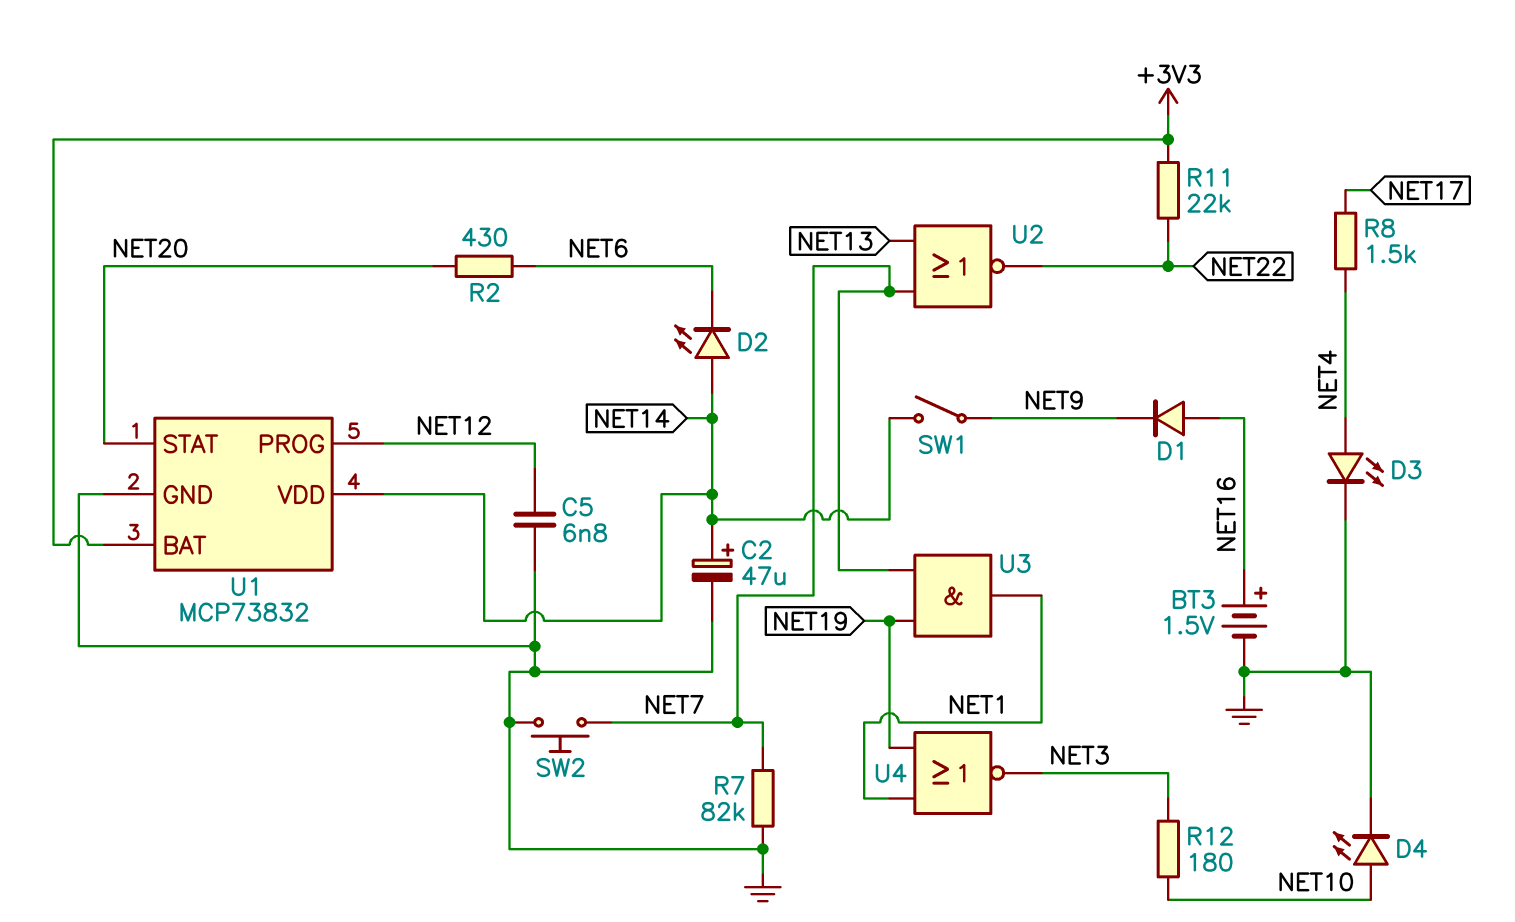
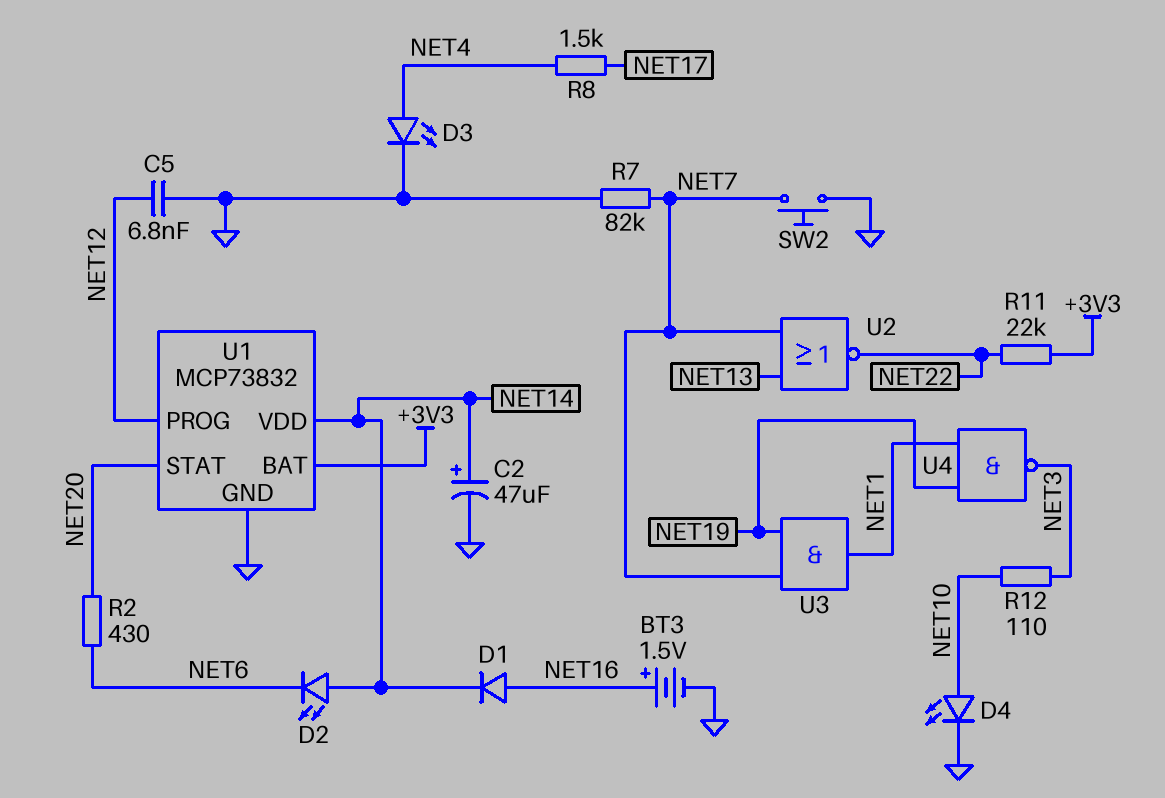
D1: diode (A NET16, K NET9) -> diode (A NET16, K NET14)
R12: 180 (NET3, NET10) -> 110 (NET3, NET10)
SW1: switch (NET9, NET14) -> none
U4: NOR (in NET1, in NET19, out NET3) -> NAND (in NET1, in NET19, out NET3)

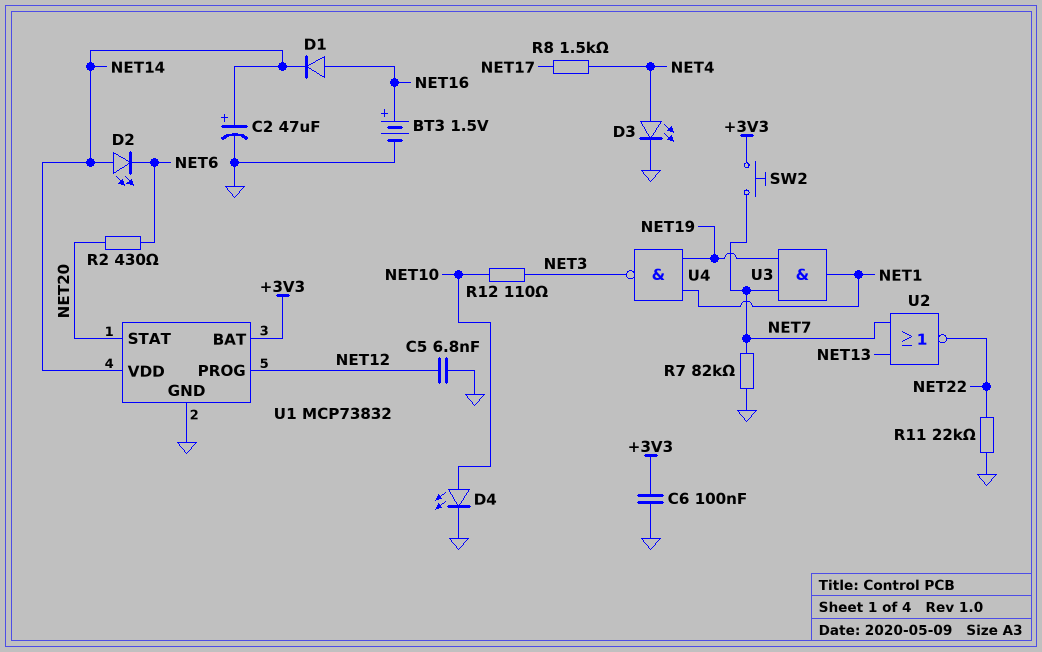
C6: none -> 100nF (+3V3, GND)
R11: 22k (+3V3, NET22) -> 22k (GND, NET22)
SW2: button (GND, NET7) -> button (+3V3, NET7)

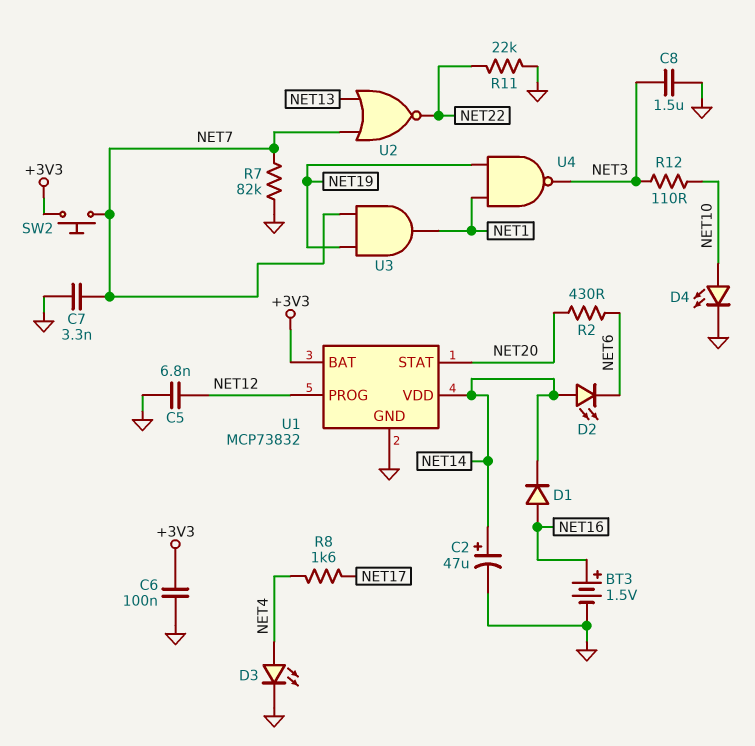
C7: none -> 3.3nF (GND, NET7)
C8: none -> 1.5uF (GND, NET3)
R8: 1.5k (NET4, NET17) -> 1.6k (NET4, NET17)

